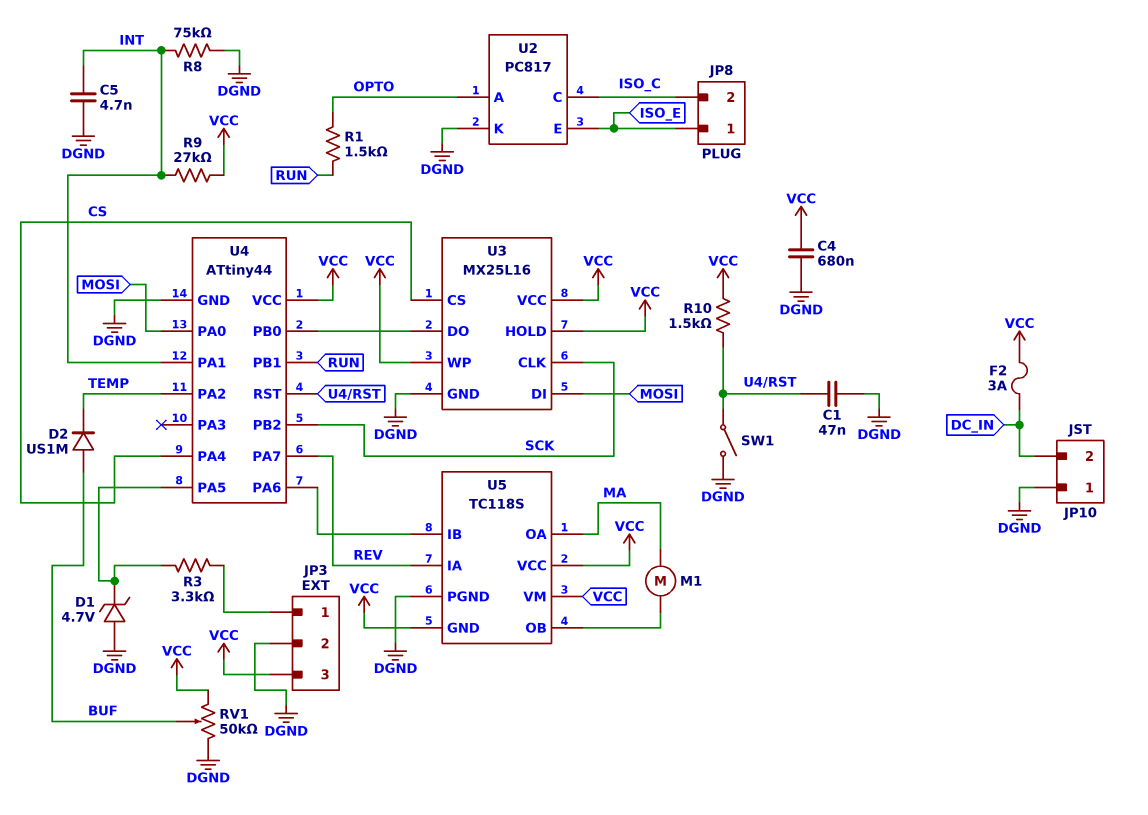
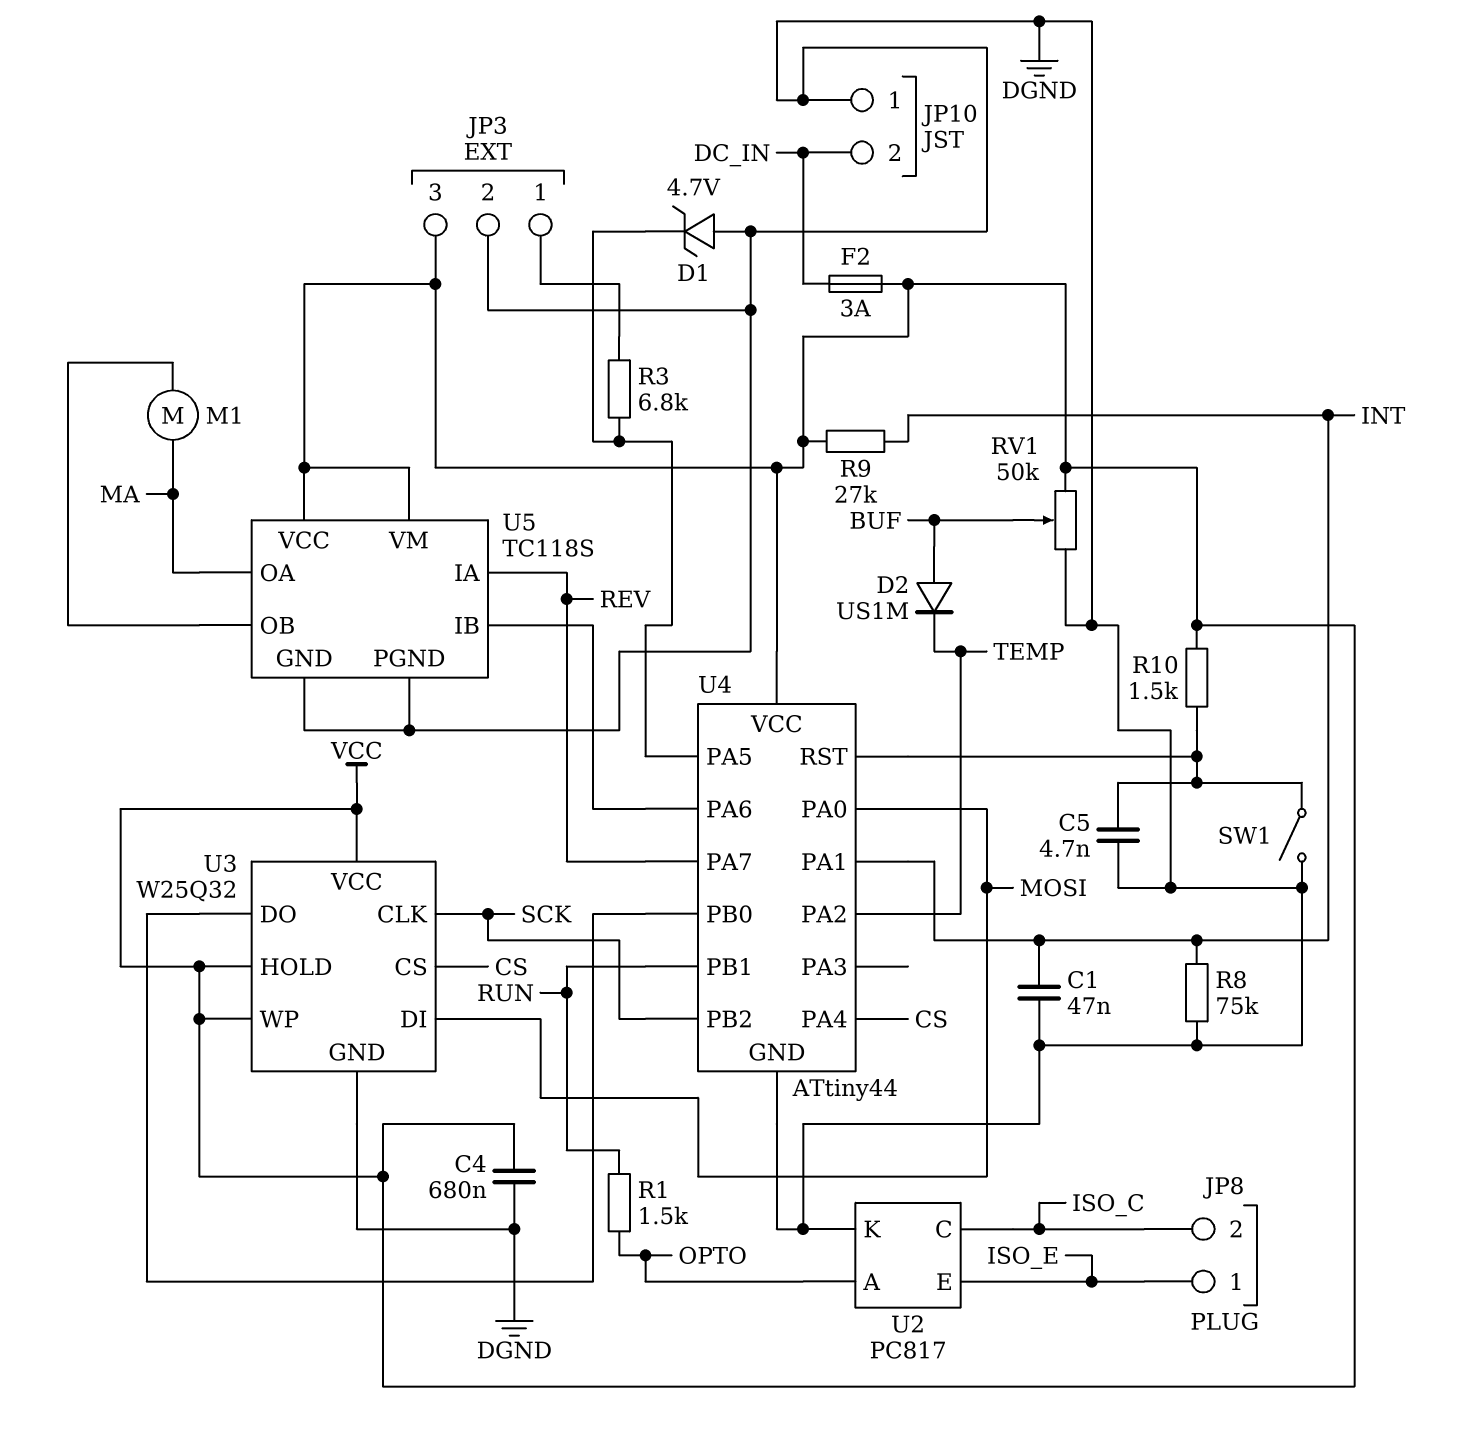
C1: 47nF (DGND, U4/RST) -> 47nF (DGND, INT)
C5: 4.7nF (DGND, INT) -> 4.7nF (DGND, U4/RST)
R3: 3.3k (JP3/1, U4/PA5) -> 6.8k (JP3/1, U4/PA5)
U3: MX25L16 -> W25Q32
U5 pin GND: VCC -> DGND

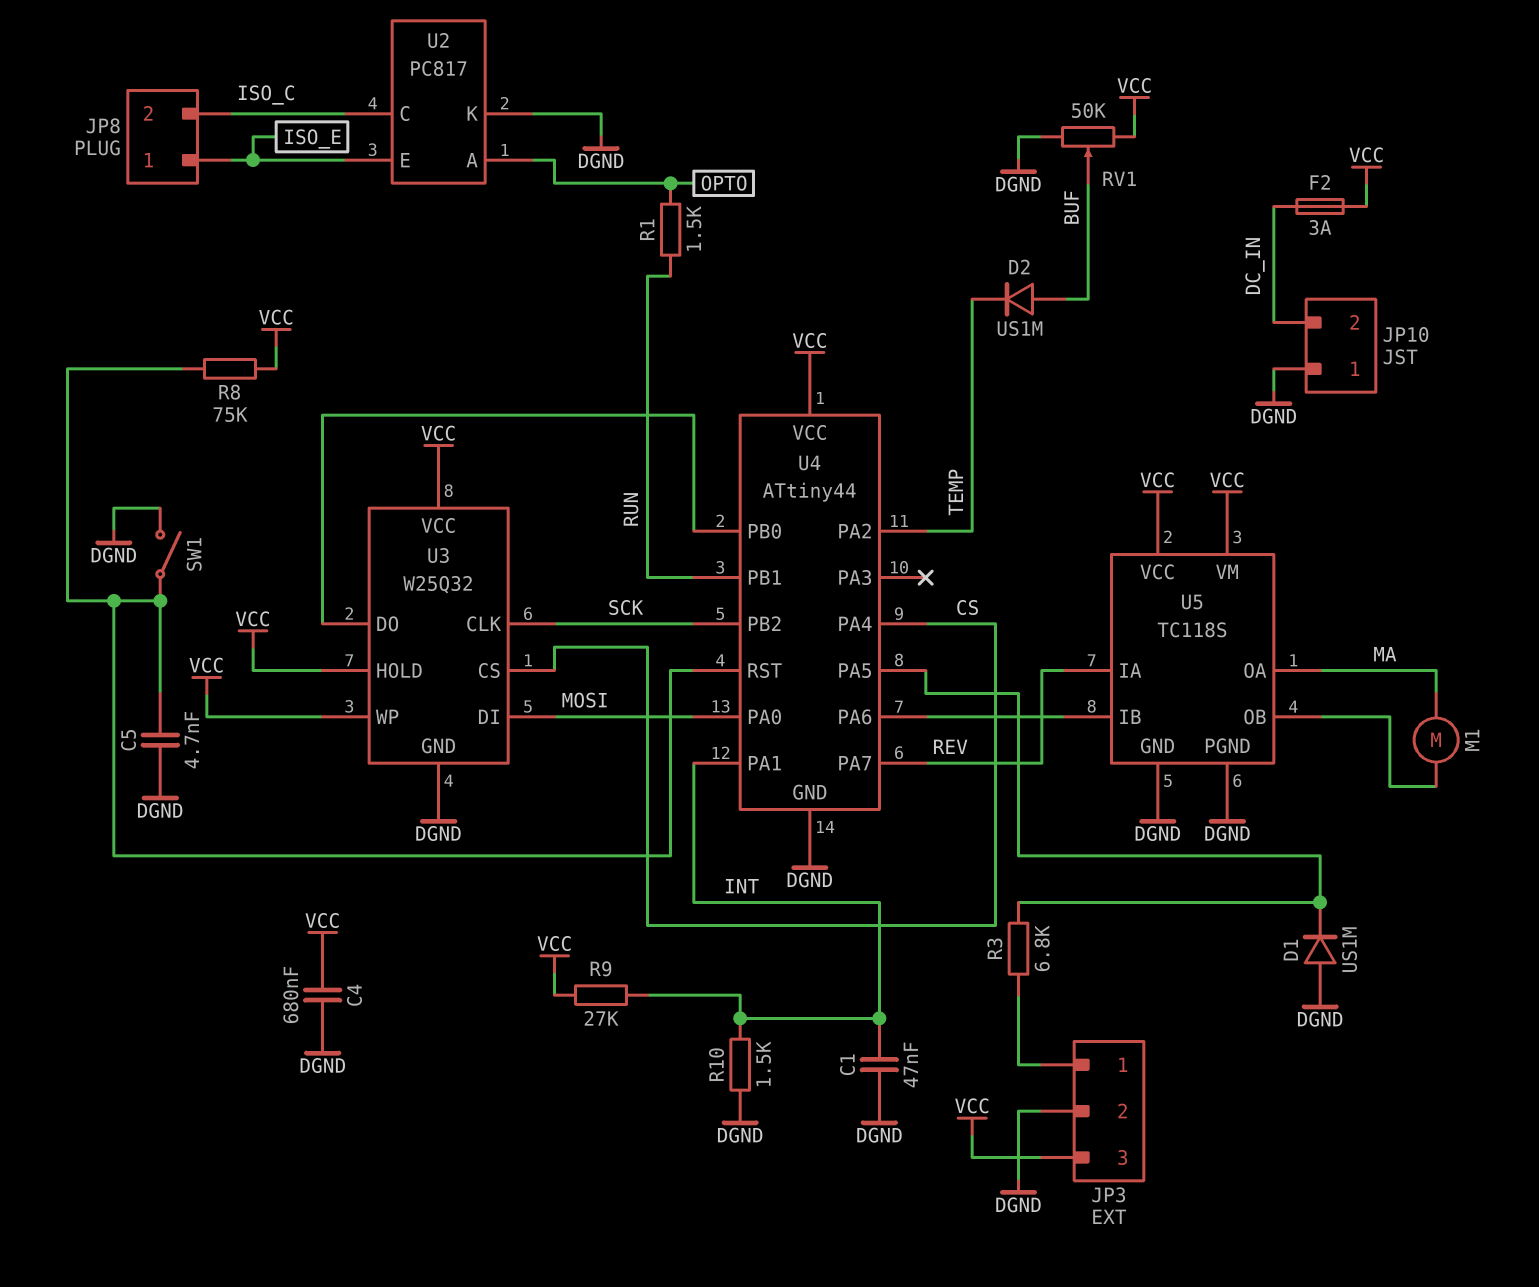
D1: zener 4.7V (A DGND, K U4/PA5) -> diode US1M (A DGND, K U4/PA5)
R8: 75k (DGND, INT) -> 75k (U4/RST, VCC)
R10: 1.5k (U4/RST, VCC) -> 1.5k (DGND, INT)

